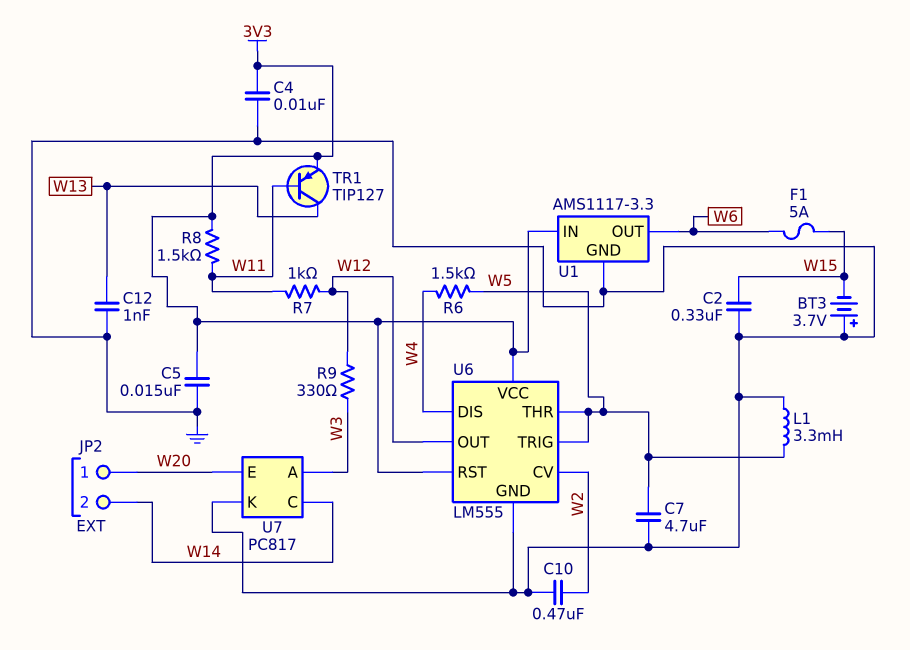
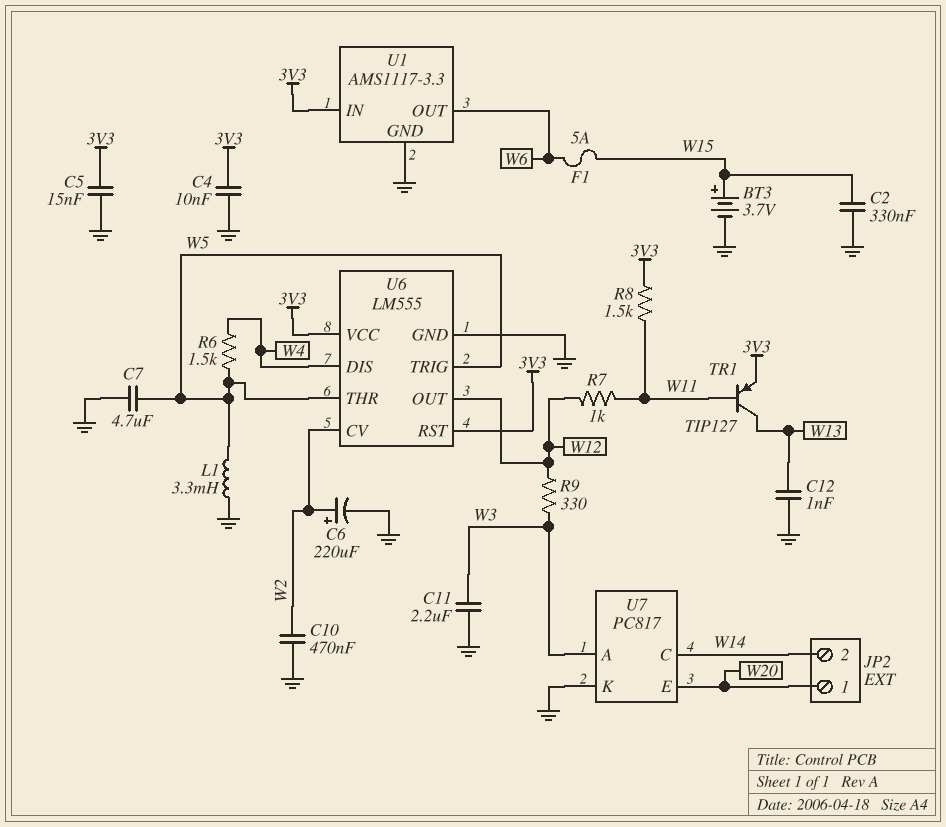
BT3: 3.7V (plus GND, minus W15) -> 3.7V (plus W15, minus GND)
C6: none -> 220uF (plus W2, minus GND)
C11: none -> 2.2uF (GND, W3)

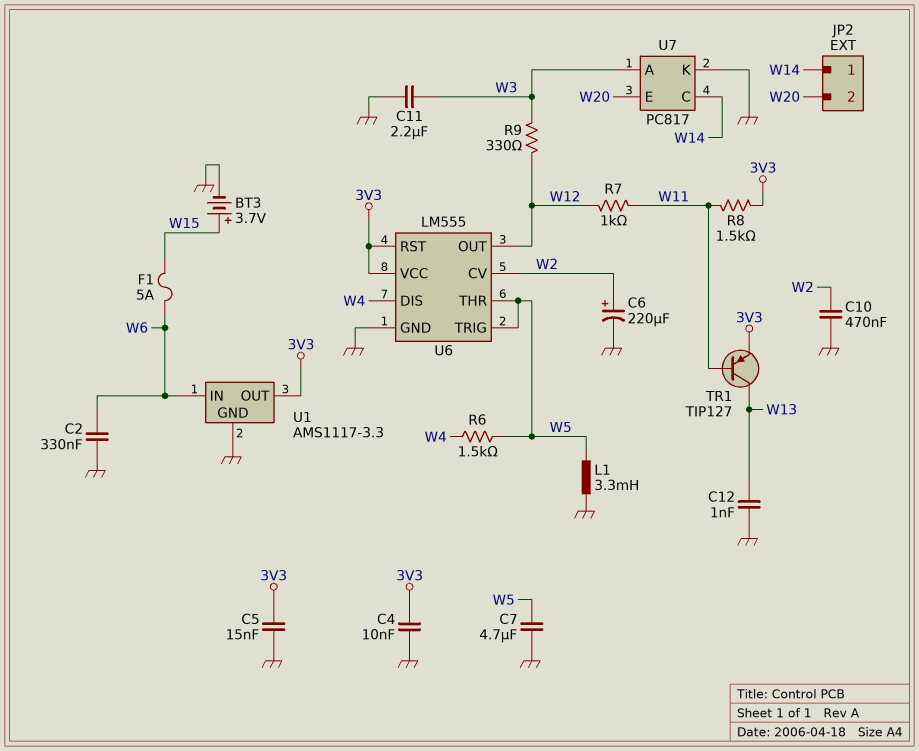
C2: 330nF (GND, W15) -> 330nF (GND, W6)
JP2 pin 1: W20 -> W14
JP2 pin 2: W14 -> W20
U1 pin IN: 3V3 -> W6
U1 pin OUT: W6 -> 3V3

